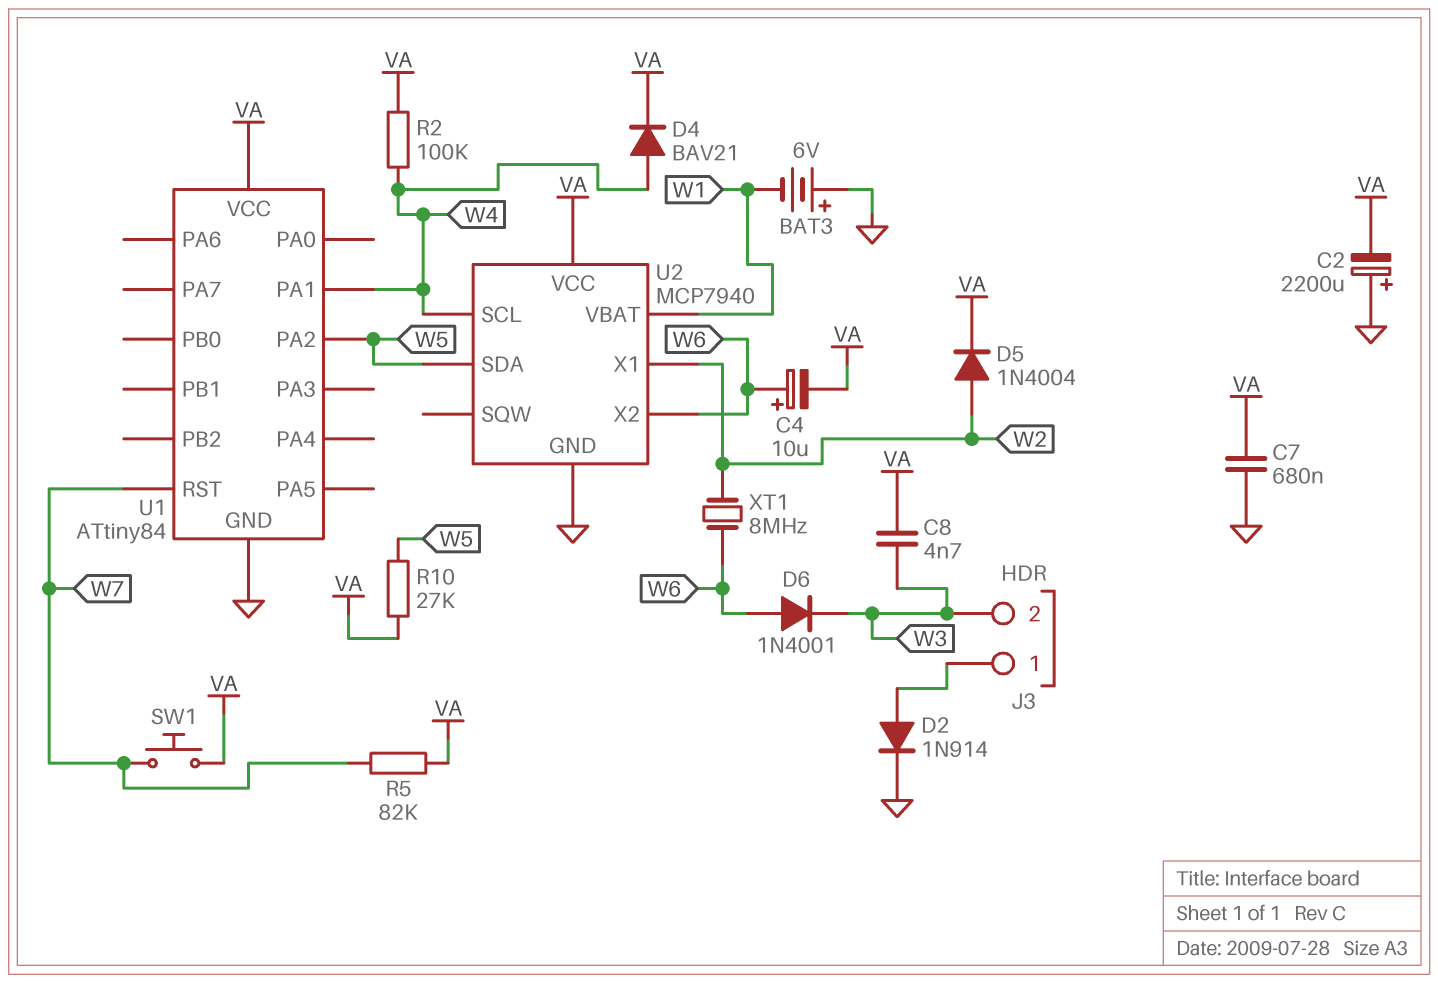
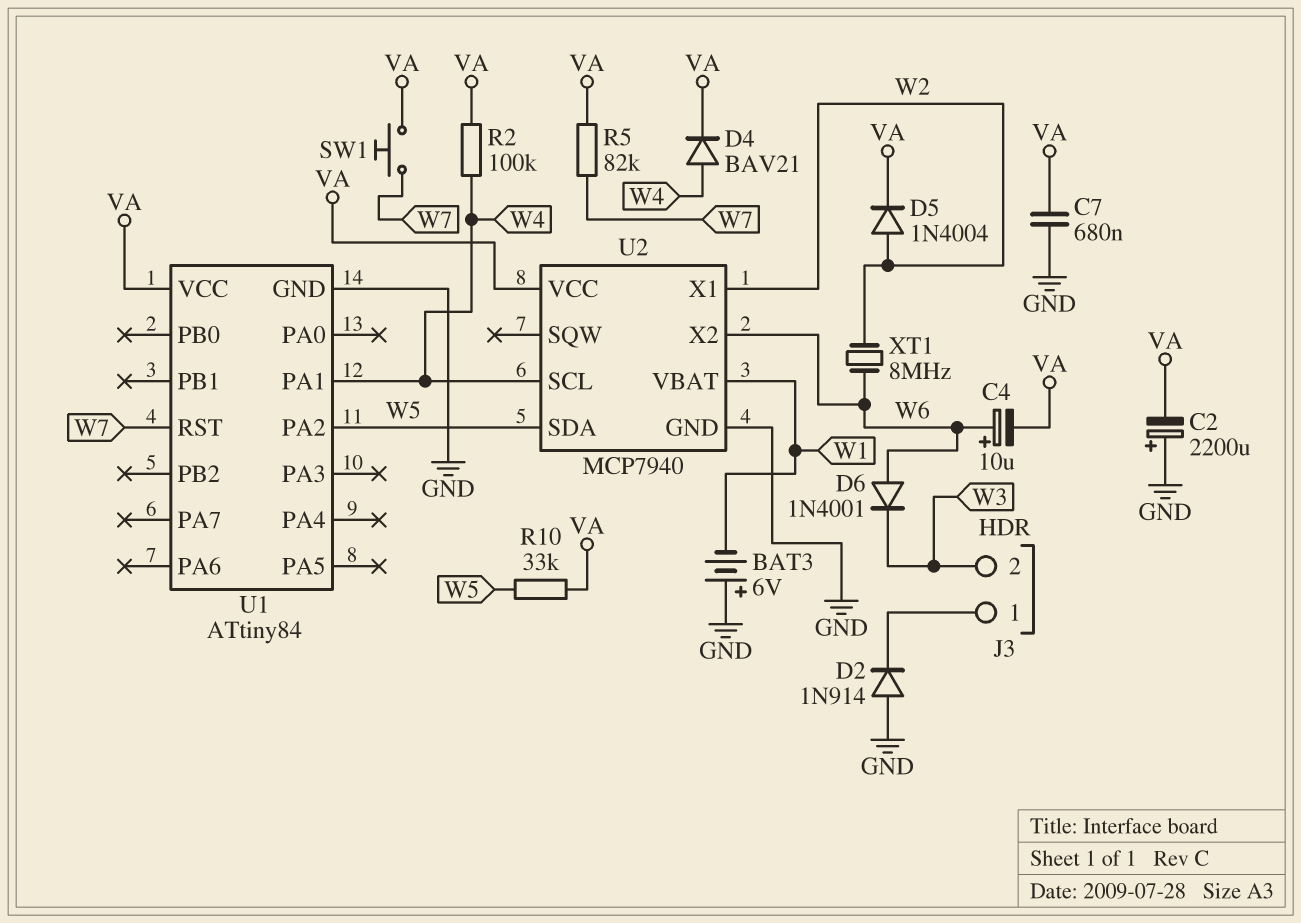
C8: 4.7nF (VA, W3) -> none
D2: diode 1N914 (A J3/1, K GND) -> diode 1N914 (A GND, K J3/1)
R10: 27k (VA, W5) -> 33k (VA, W5)

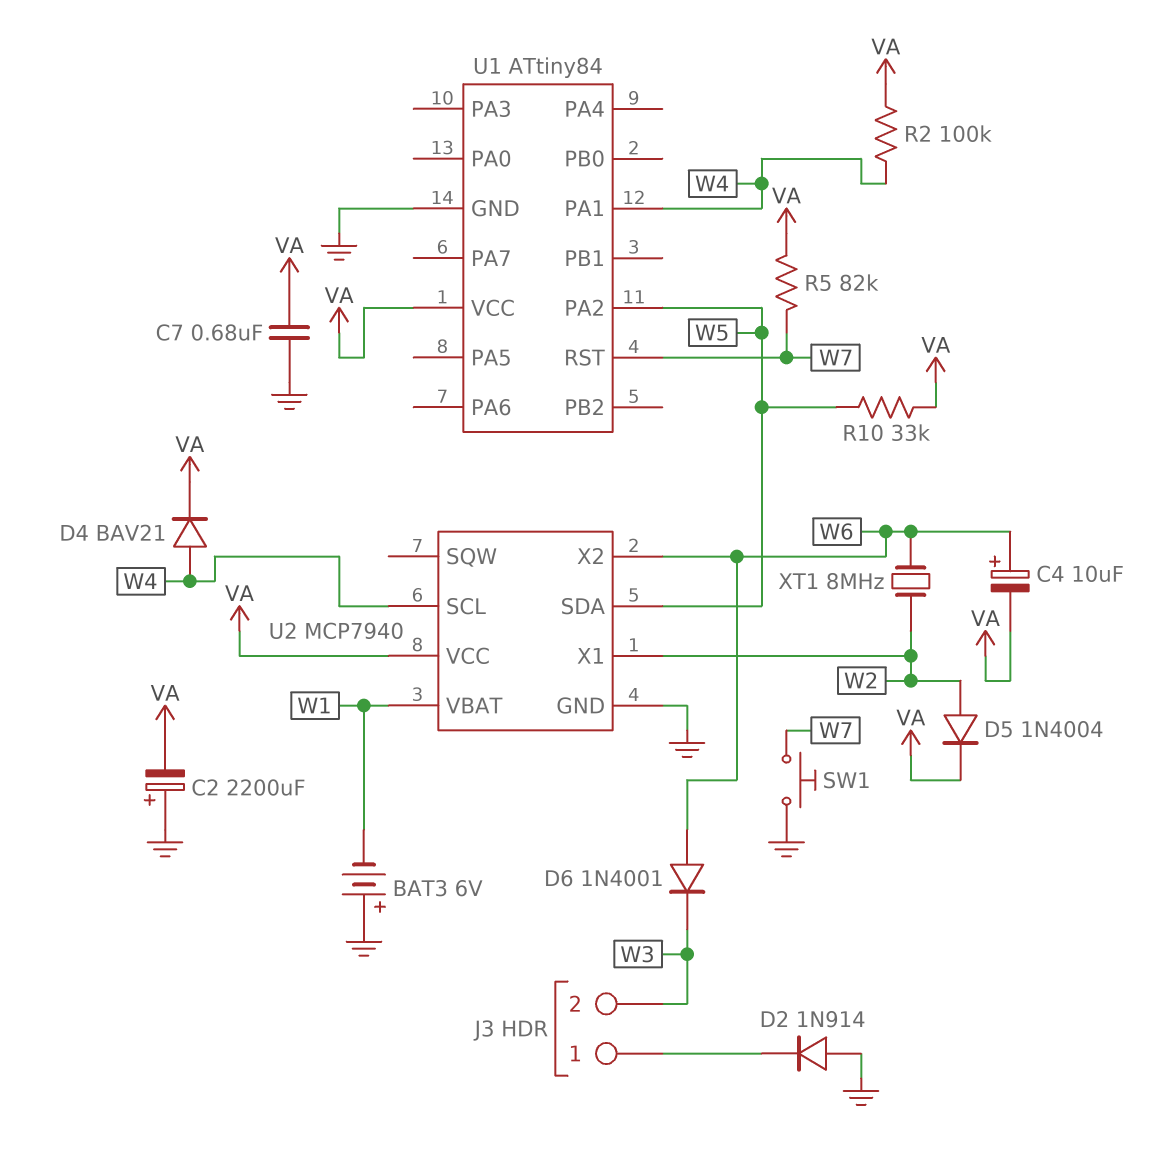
SW1: button (VA, W7) -> button (GND, W7)

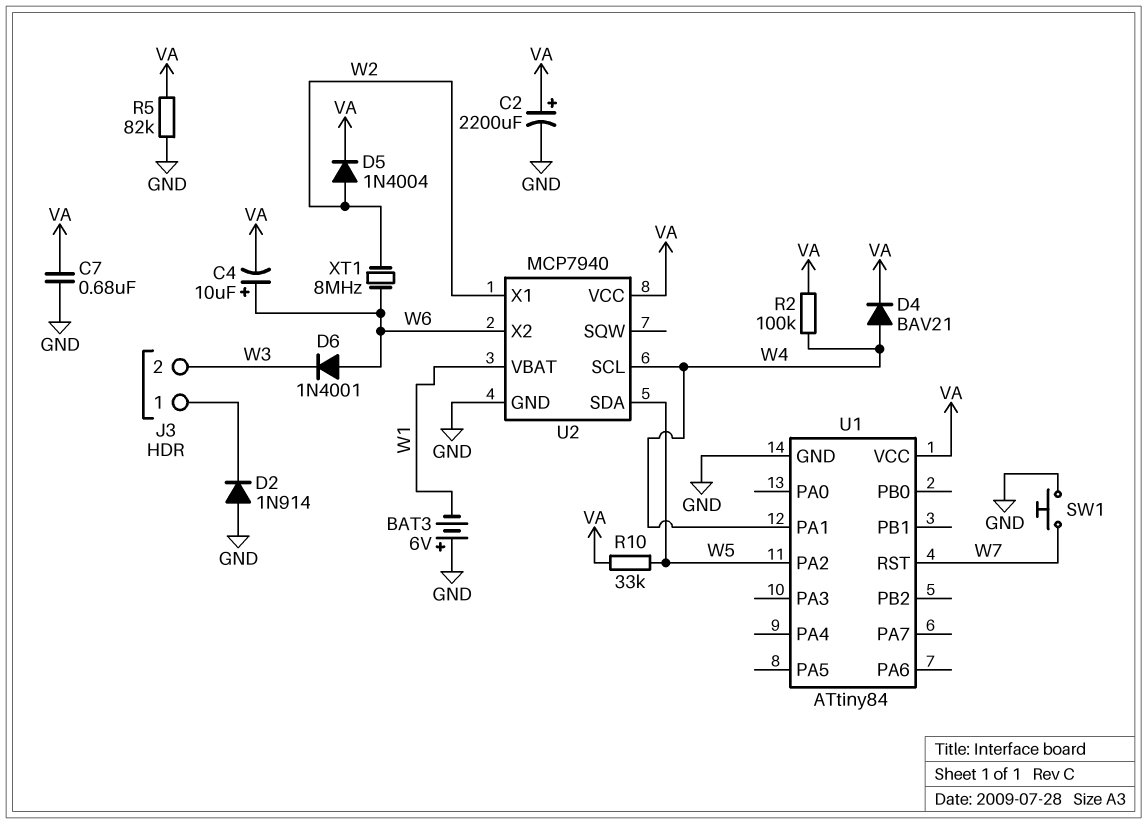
C2: 2200uF (plus GND, minus VA) -> 2200uF (plus VA, minus GND)
R5: 82k (VA, W7) -> 82k (GND, VA)

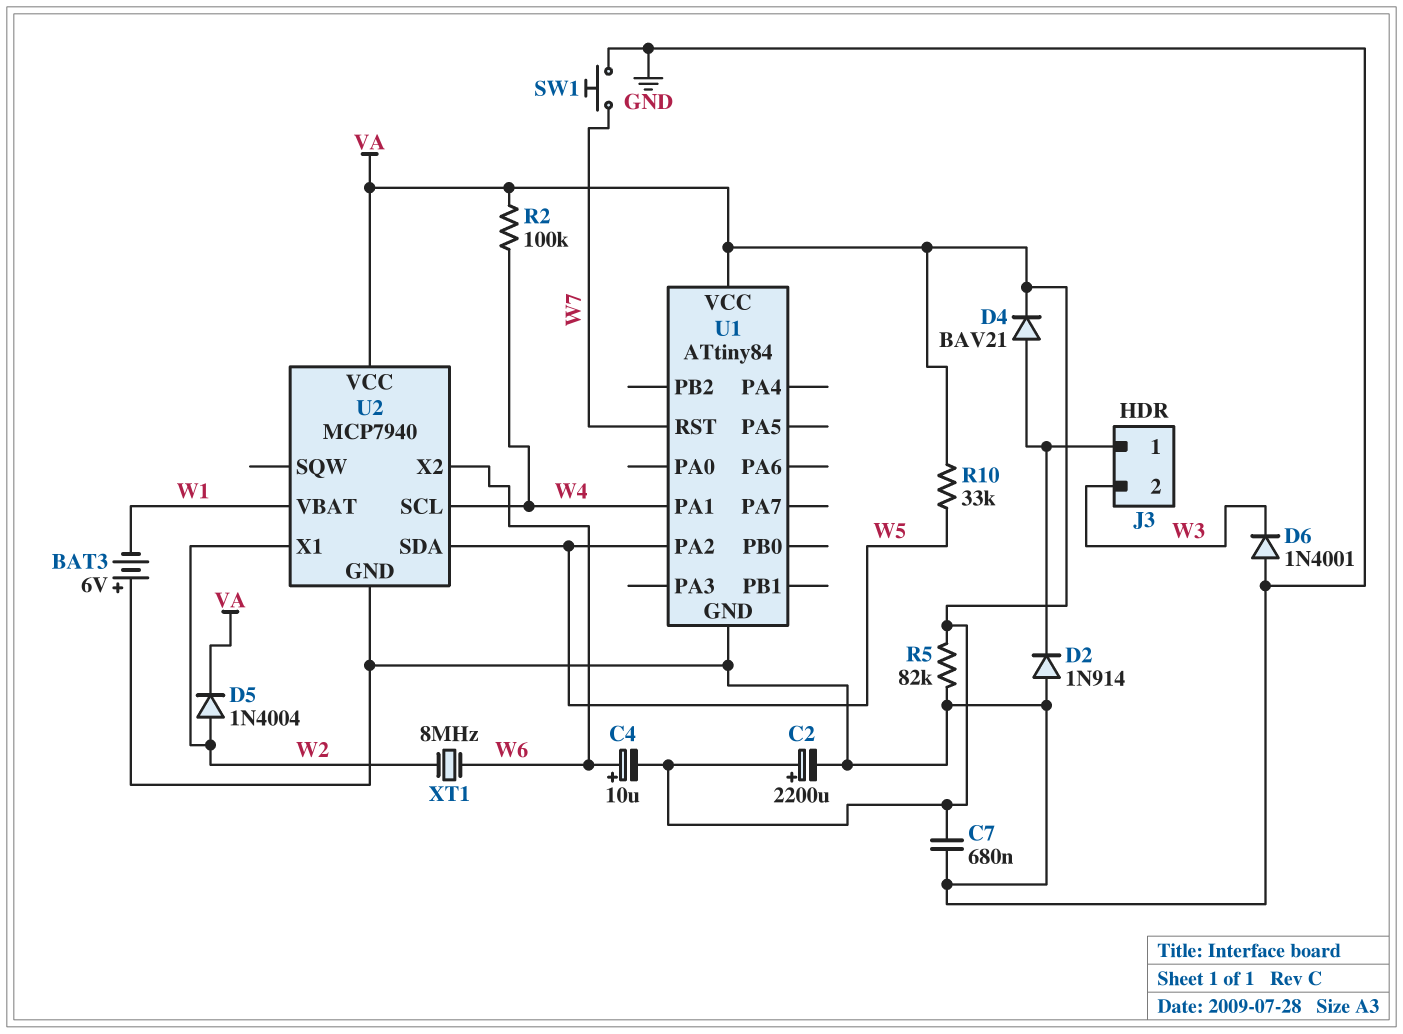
D4: diode BAV21 (A W4, K VA) -> diode BAV21 (A J3/1, K VA)
D6: diode 1N4001 (A W6, K W3) -> diode 1N4001 (A GND, K W3)

